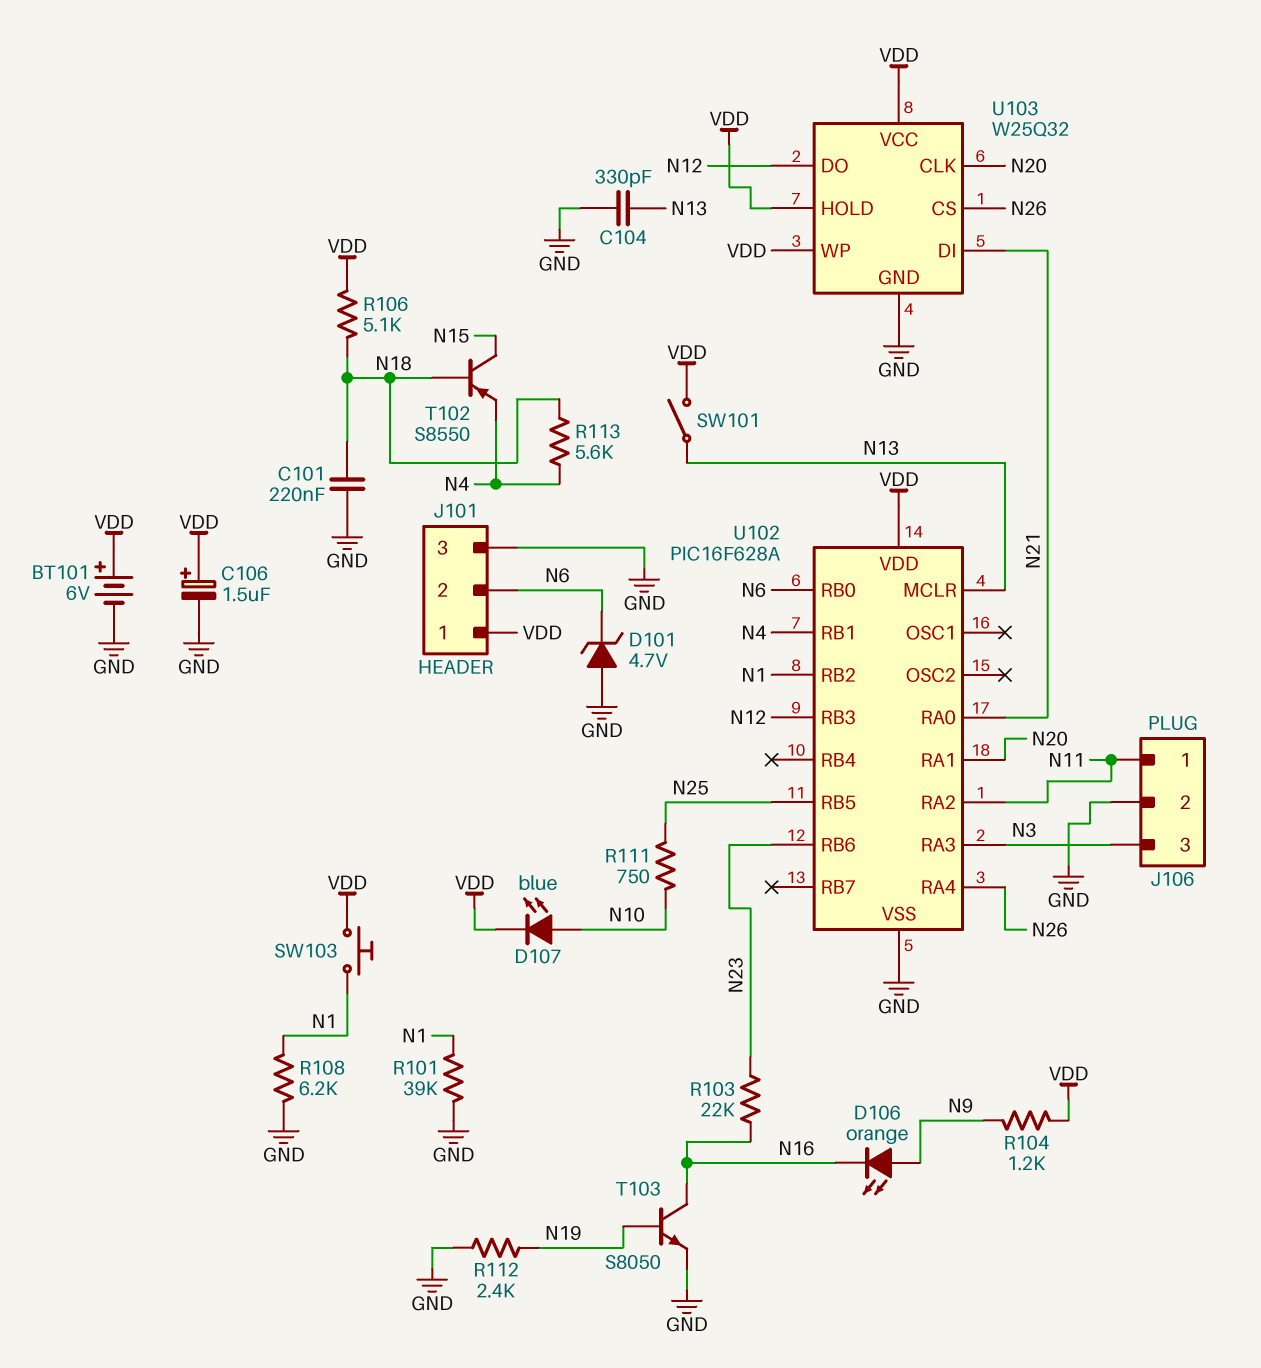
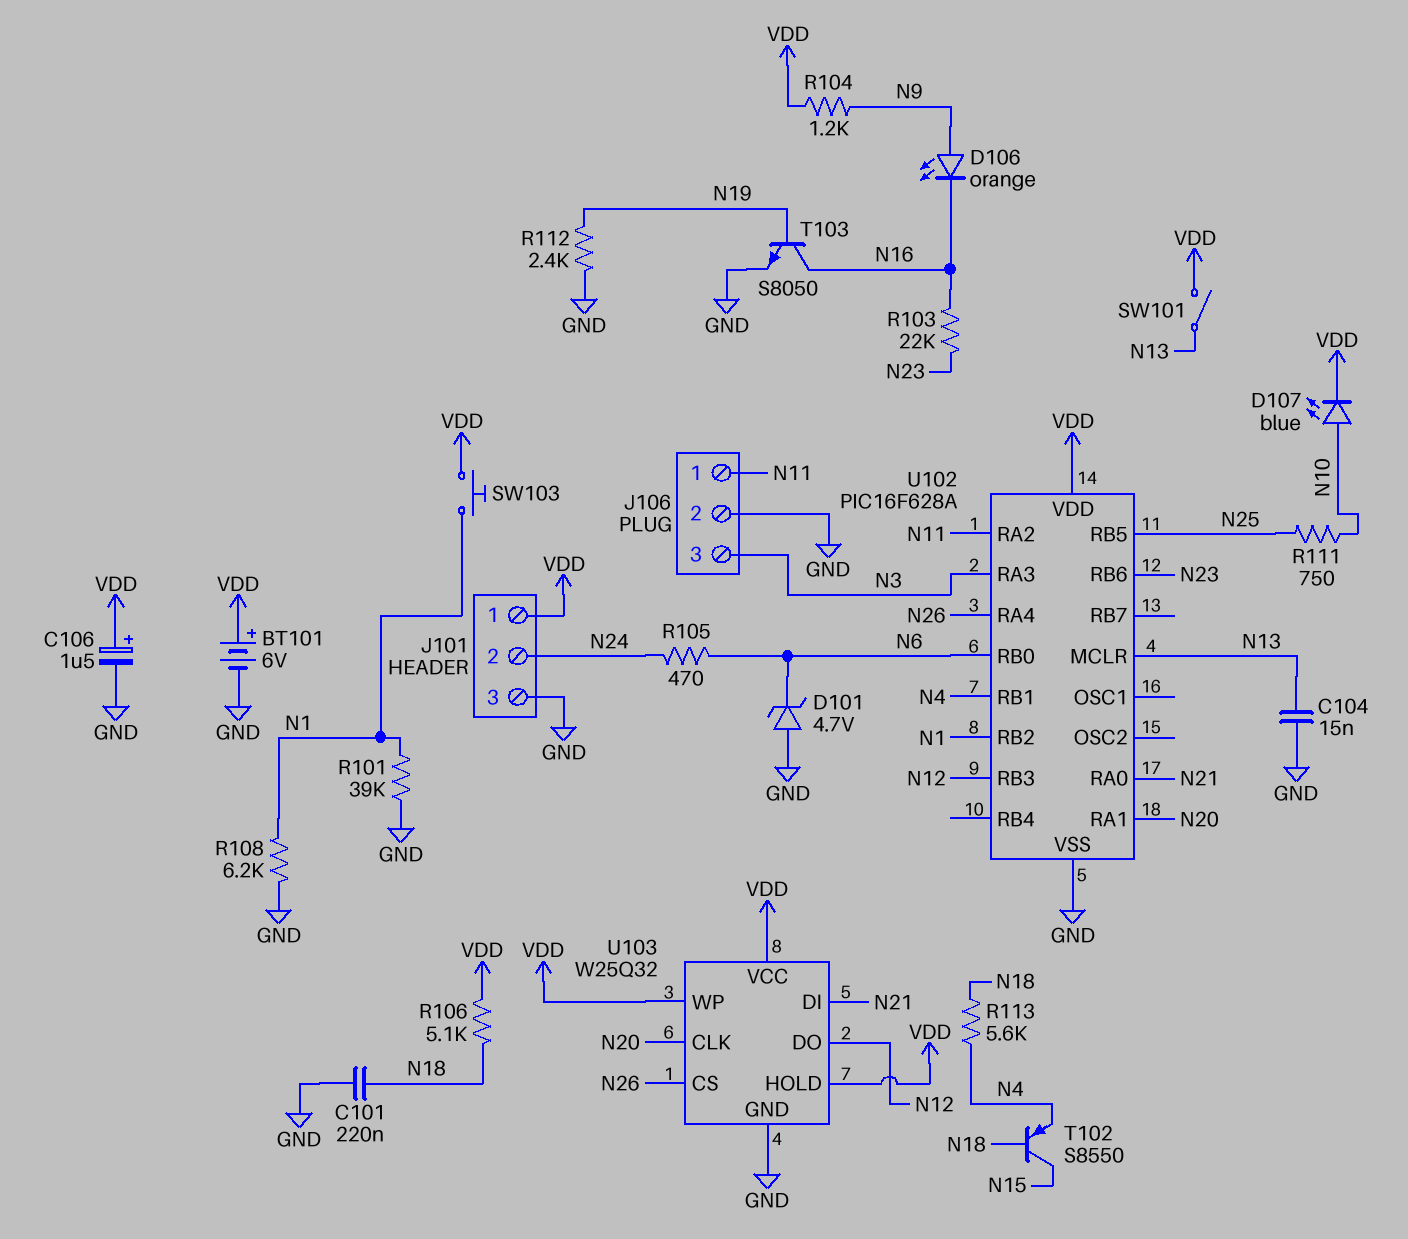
C104: 330pF (GND, N13) -> 15nF (GND, N13)
J101 pin 2: N6 -> N24
R105: none -> 470 (N6, N24)

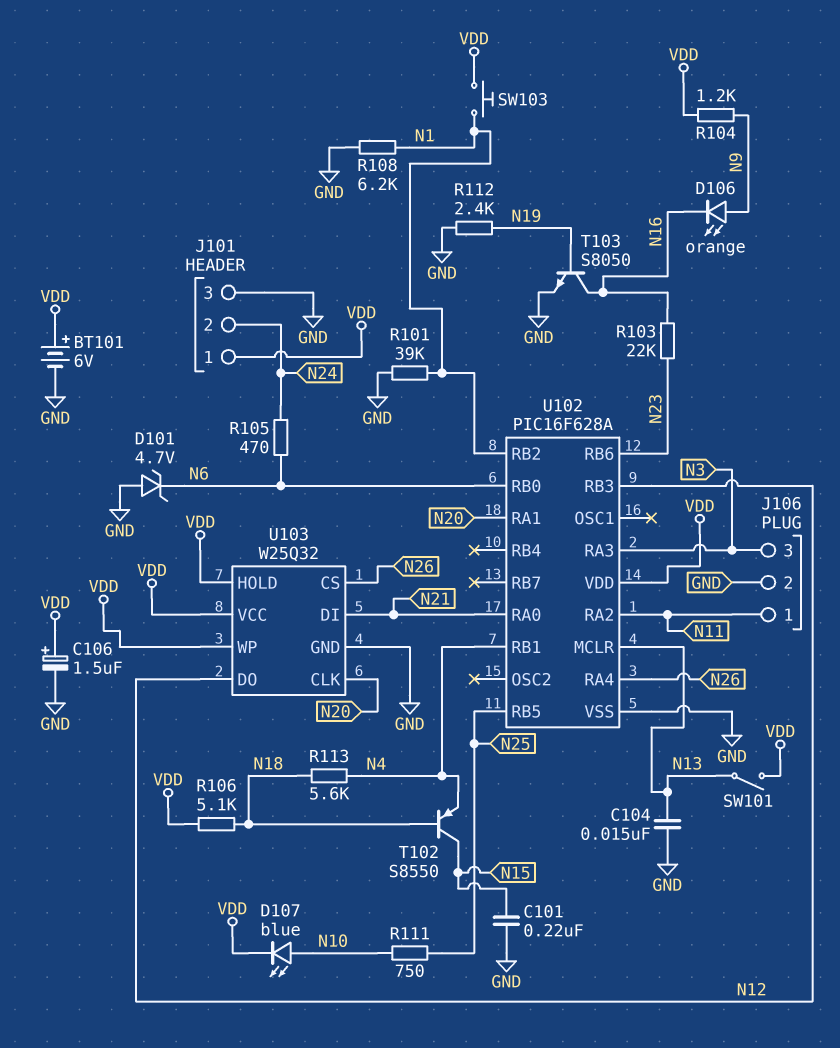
C101: 220nF (GND, N18) -> 220nF (GND, N15)

